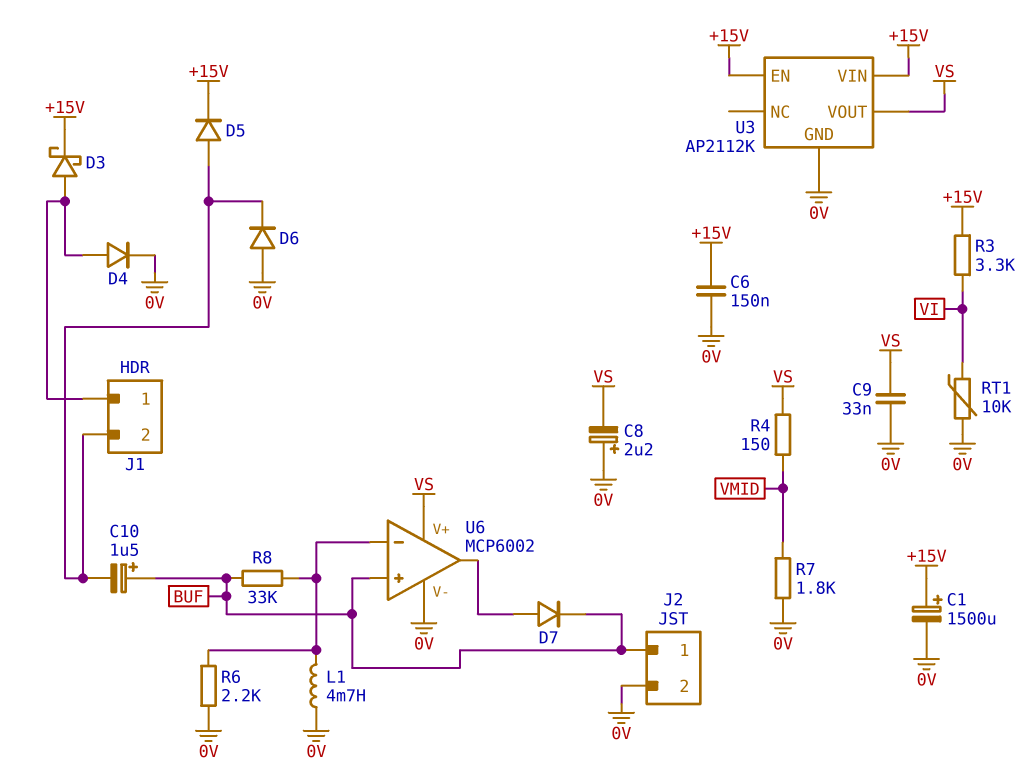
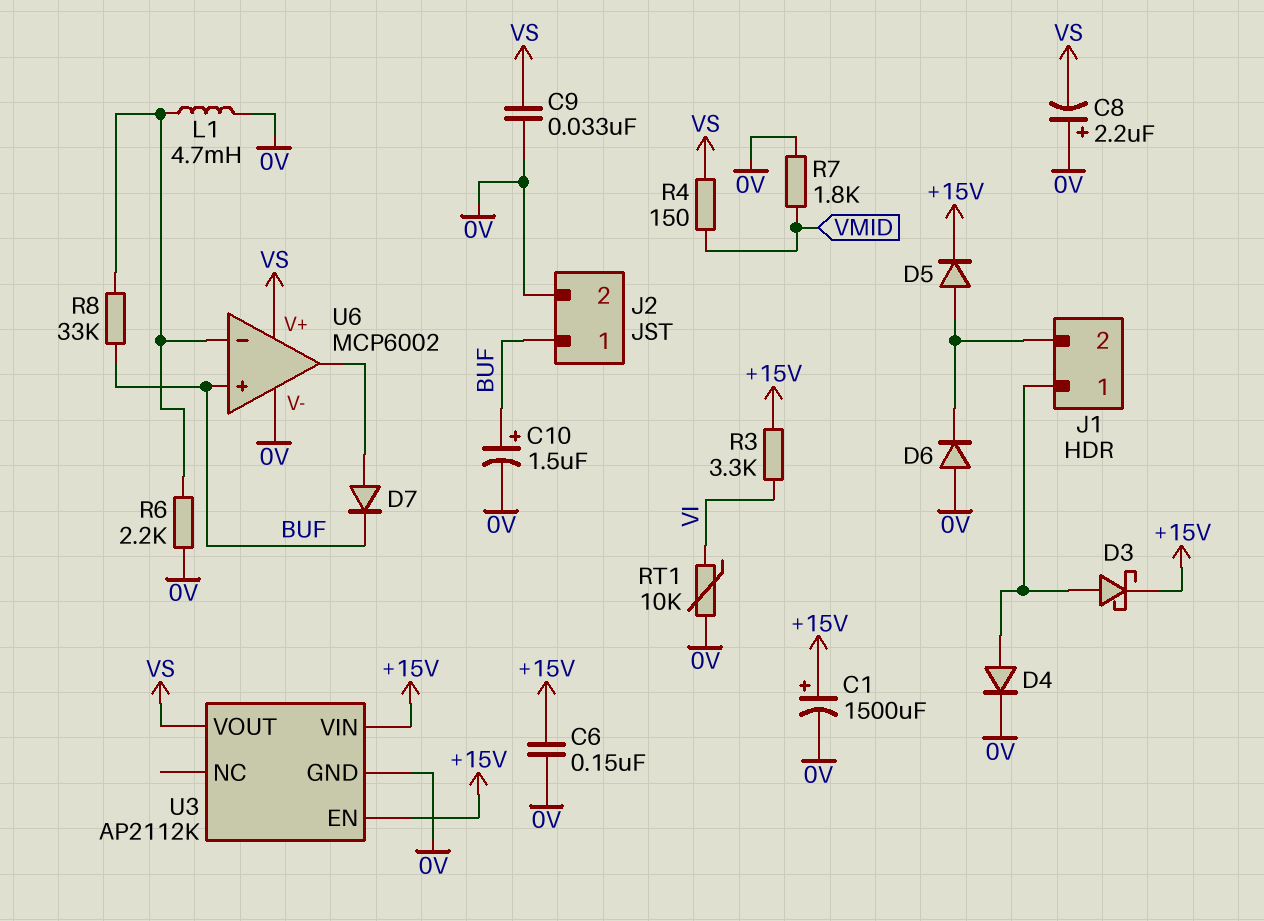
C10: 1.5uF (plus BUF, minus J1/2) -> 1.5uF (plus BUF, minus 0V)

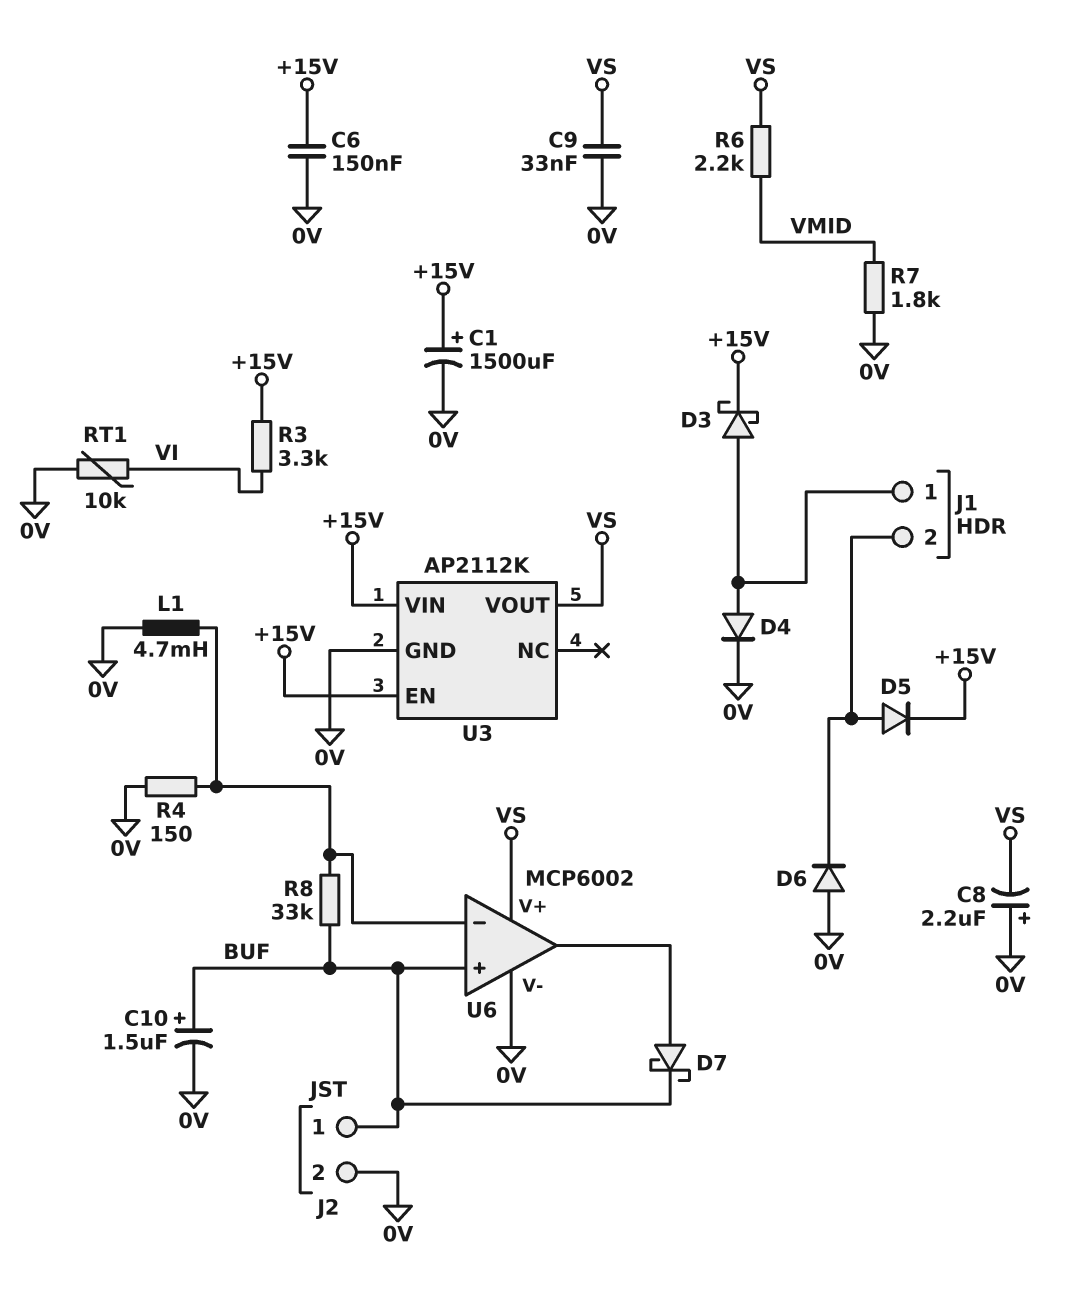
D7: diode (A U6/out, K BUF) -> schottky (A U6/out, K BUF)
R4: 150 (VMID, VS) -> 150 (0V, U6/in-)
R6: 2.2k (0V, U6/in-) -> 2.2k (VMID, VS)

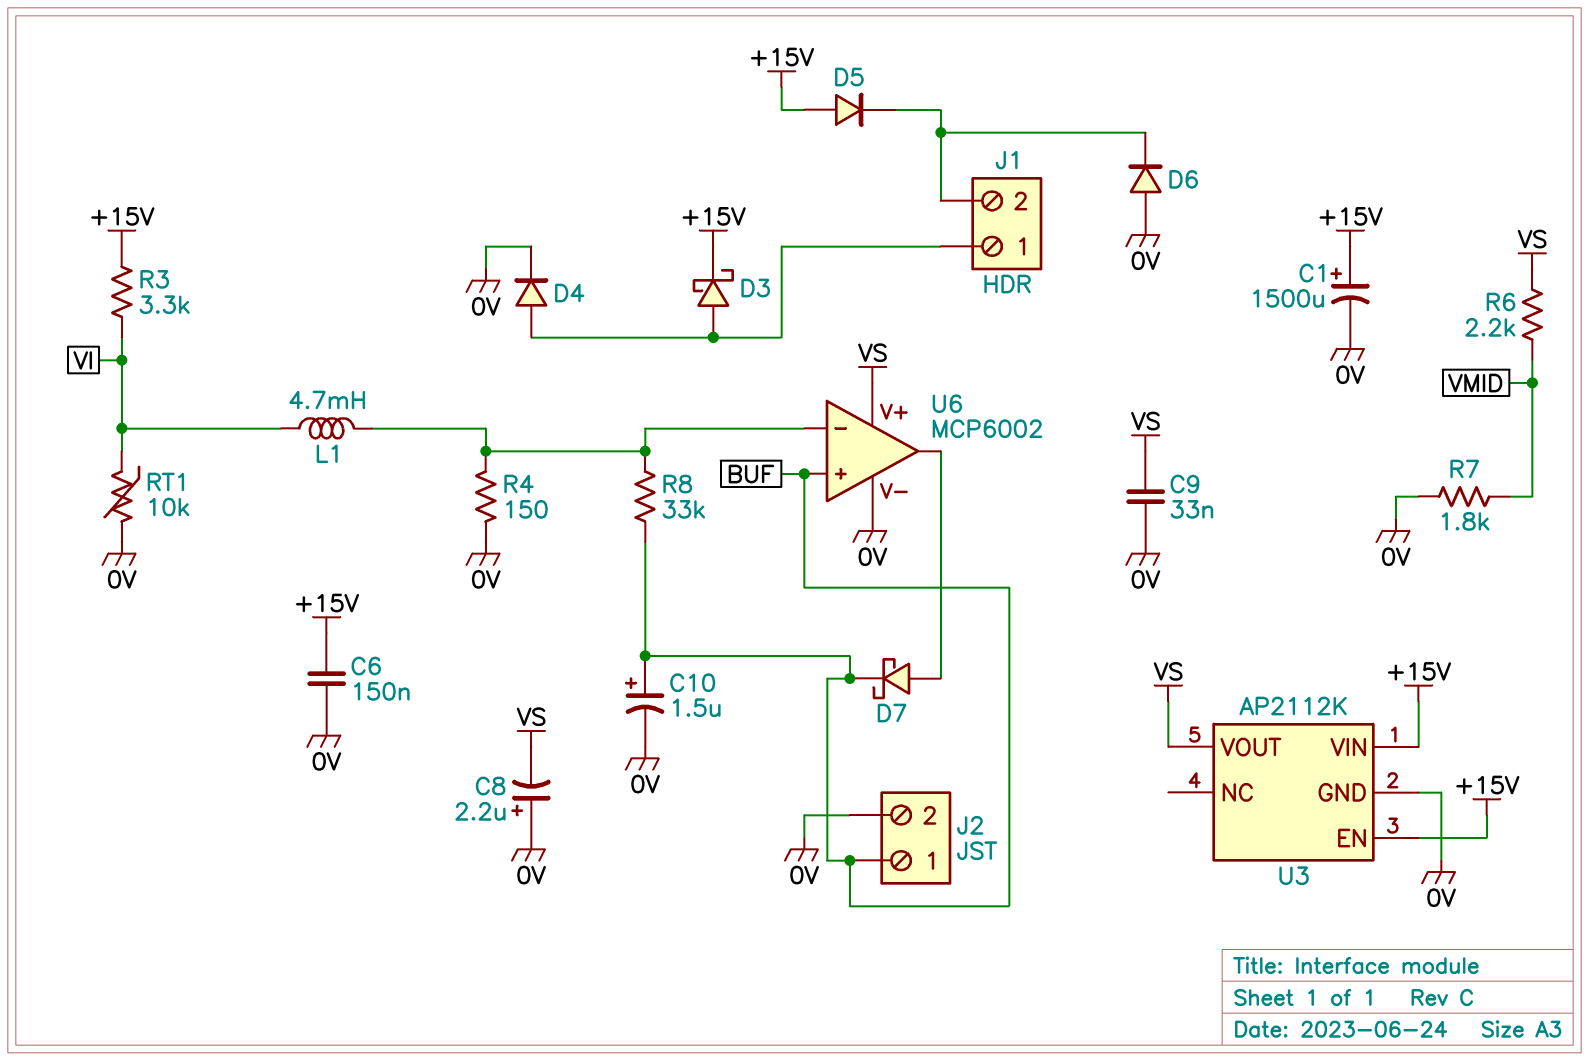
D5: diode (A J1/2, K +15V) -> diode (A +15V, K J1/2)
L1: 4.7mH (0V, U6/in-) -> 4.7mH (U6/in-, VI)

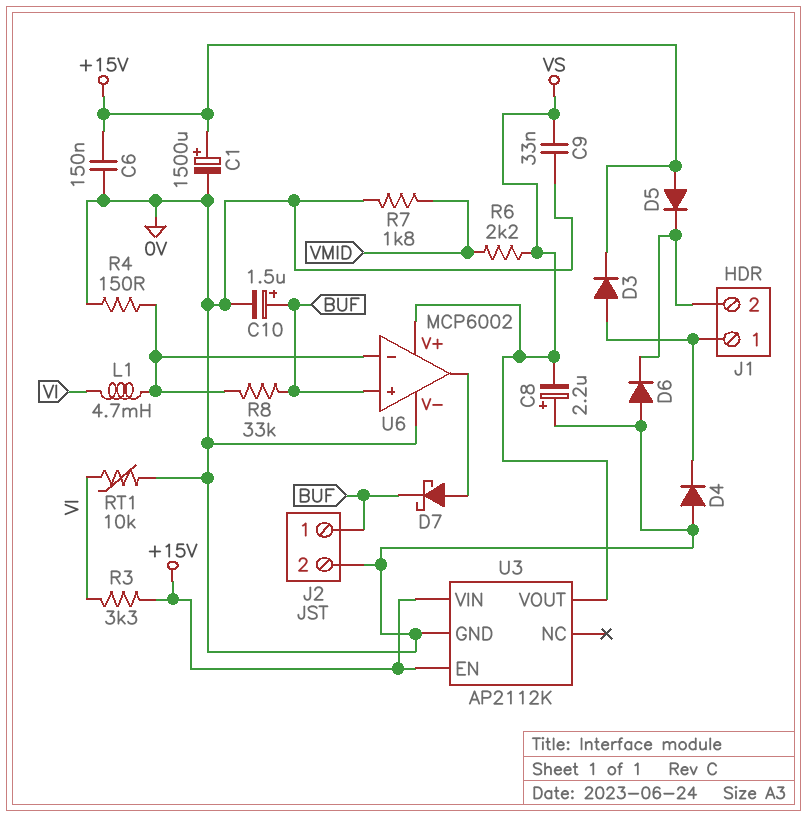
D3: schottky (A J1/1, K +15V) -> diode (A J1/1, K +15V)
D4: diode (A J1/1, K 0V) -> diode (A 0V, K J1/1)

